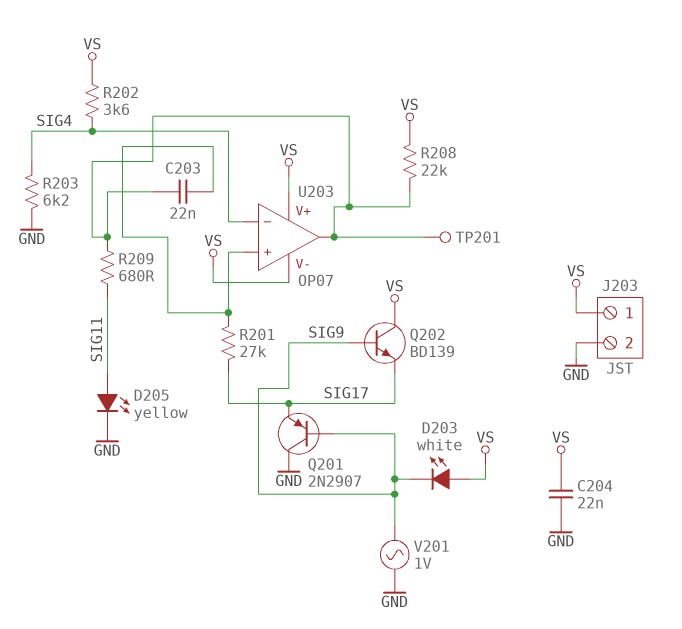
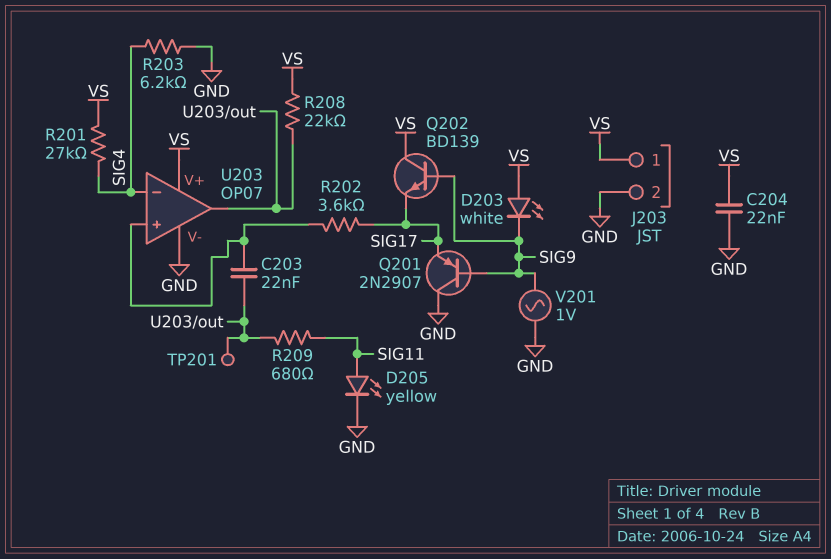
R201: 27k (SIG17, U203/in+) -> 27k (SIG4, VS)
R202: 3.6k (SIG4, VS) -> 3.6k (SIG17, U203/in+)
U203 pin V-: VS -> GND

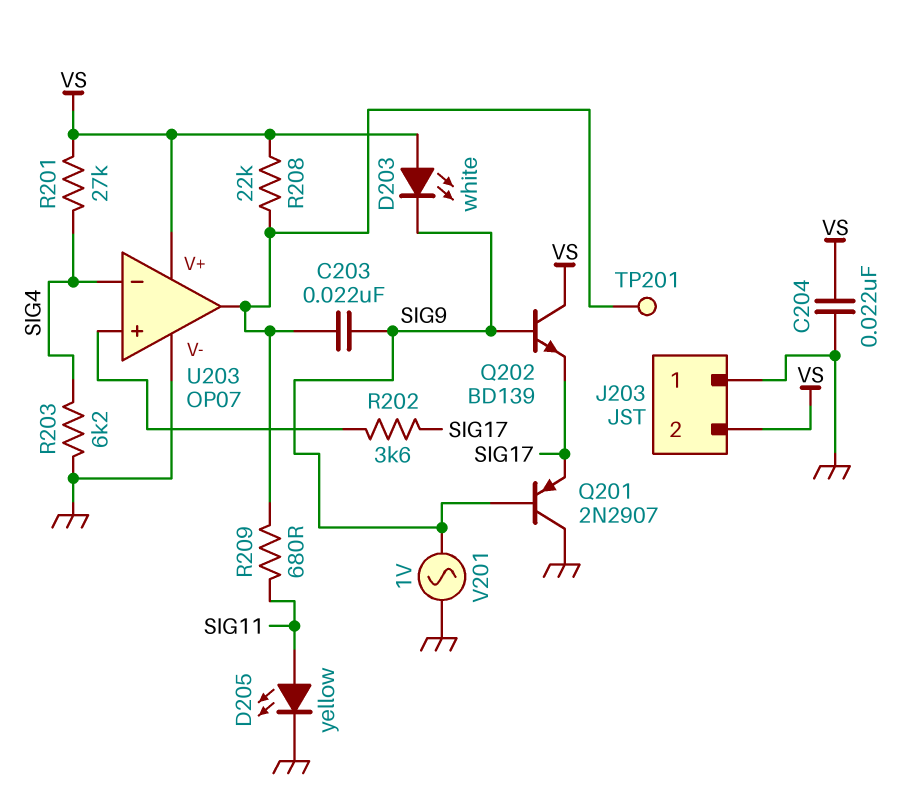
C203: 22nF (U203/in+, U203/out) -> 22nF (SIG9, U203/out)
J203 pin 1: VS -> GND
J203 pin 2: GND -> VS

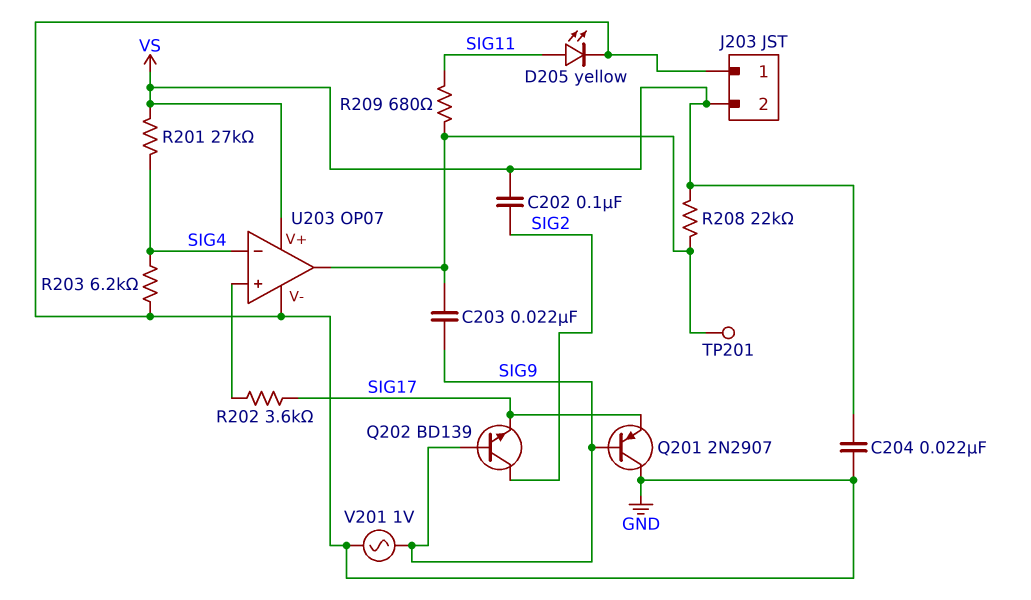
C202: none -> 100nF (SIG2, VS)
D203: LED white (A VS, K SIG9) -> none
Q202: NPN BD139 (B SIG9, C VS, E SIG17) -> NPN BD139 (B SIG9, C SIG2, E SIG17)

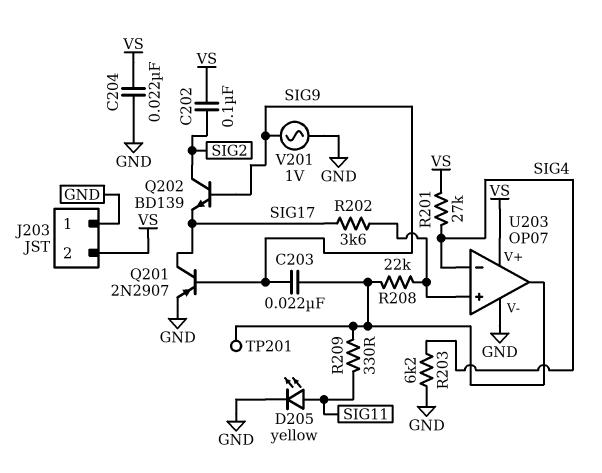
Q201: PNP 2N2907 (B SIG9, C GND, E SIG17) -> PNP 2N2907 (B SIG9, C SIG17, E GND)
R208: 22k (U203/out, VS) -> 22k (U203/in+, U203/out)
R209: 680 (SIG11, U203/out) -> 330 (SIG11, U203/out)

